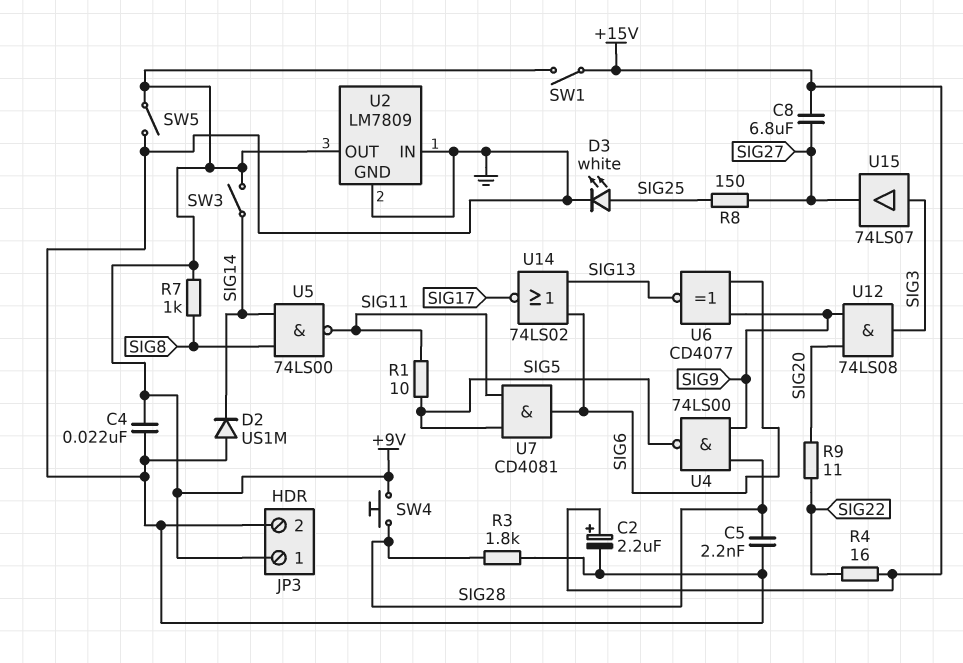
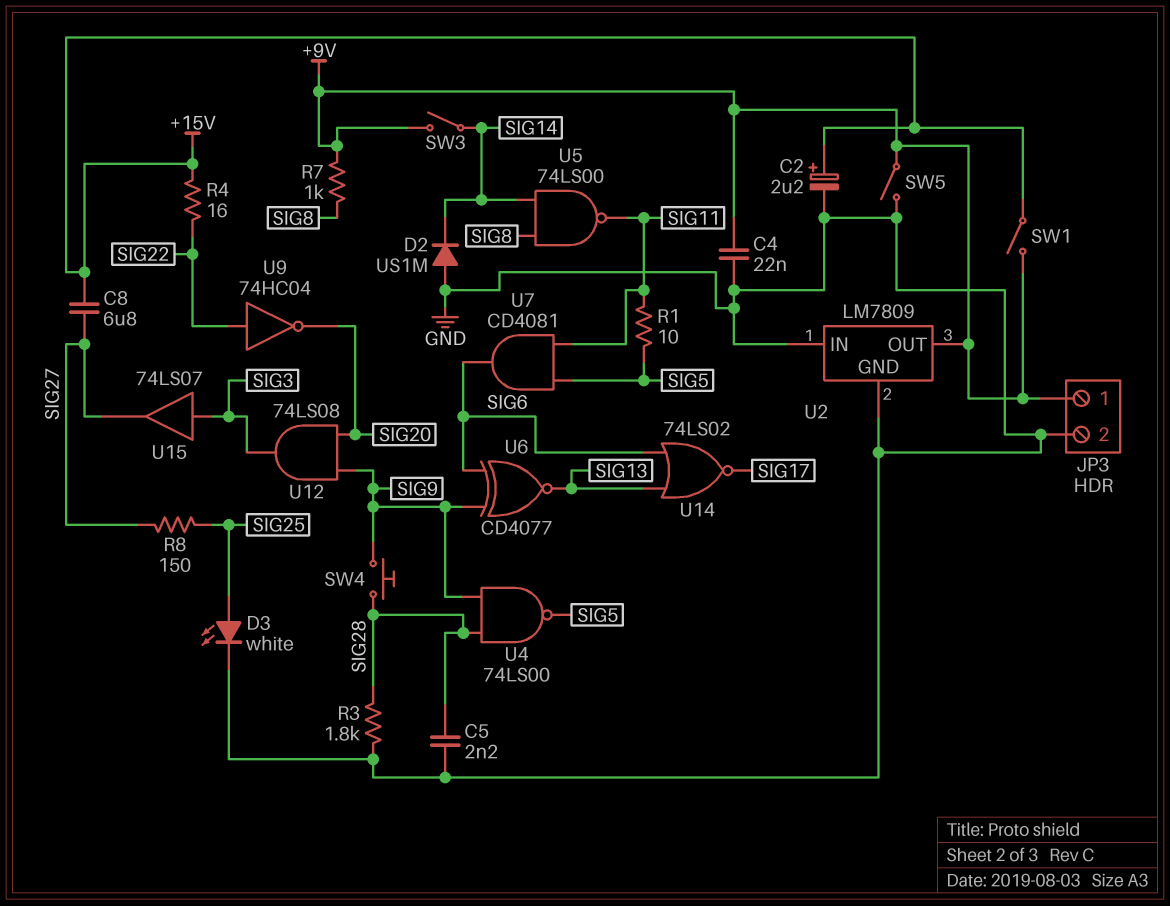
R9: 11 (SIG20, SIG22) -> none
SW4: button (+9V, SIG28) -> button (SIG9, SIG28)
U9: none -> NOT 74HC04 (in SIG22, out SIG20)

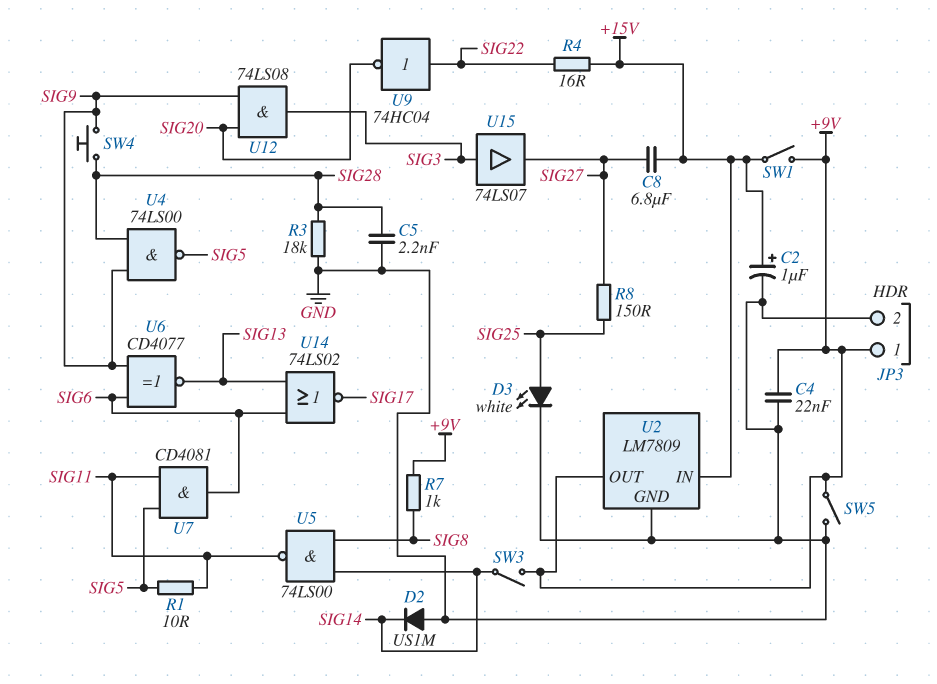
C2: 2.2uF (plus +15V, minus GND) -> 1uF (plus +15V, minus GND)
R3: 1.8k (GND, SIG28) -> 18k (GND, SIG28)
U2 pin IN: GND -> +15V

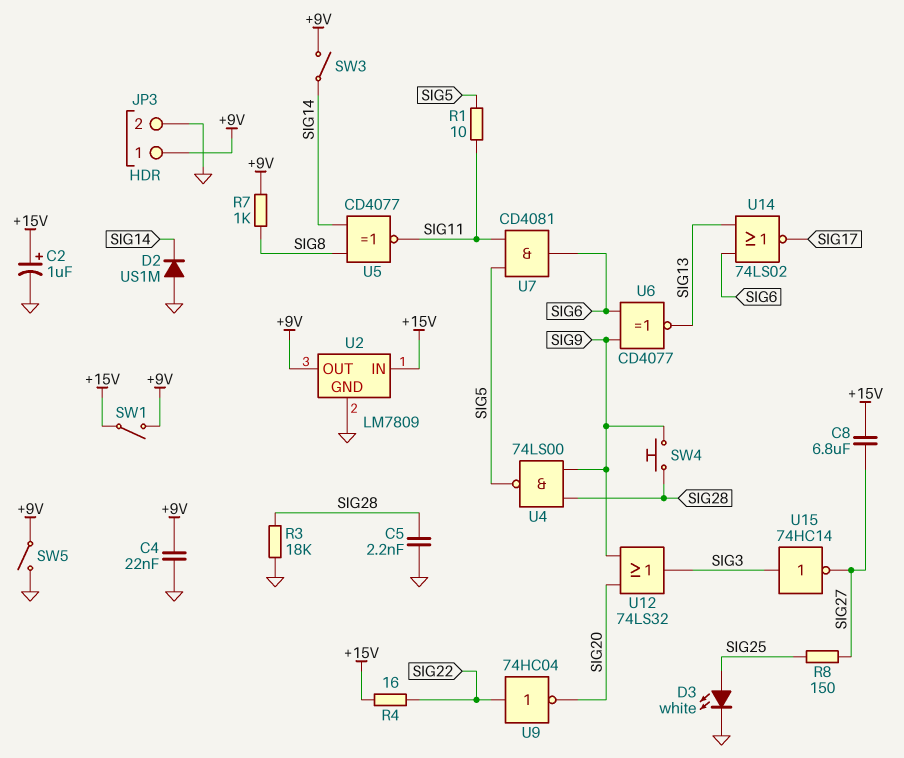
U5: NAND 74LS00 (in SIG8, in SIG14, out SIG11) -> XNOR CD4077 (in SIG8, in SIG14, out SIG11)
U12: AND 74LS08 (in SIG9, in SIG20, out SIG3) -> OR 74LS32 (in SIG9, in SIG20, out SIG3)
U15: buffer 74LS07 (in SIG3, out SIG27) -> NOT 74HC14 (in SIG3, out SIG27)

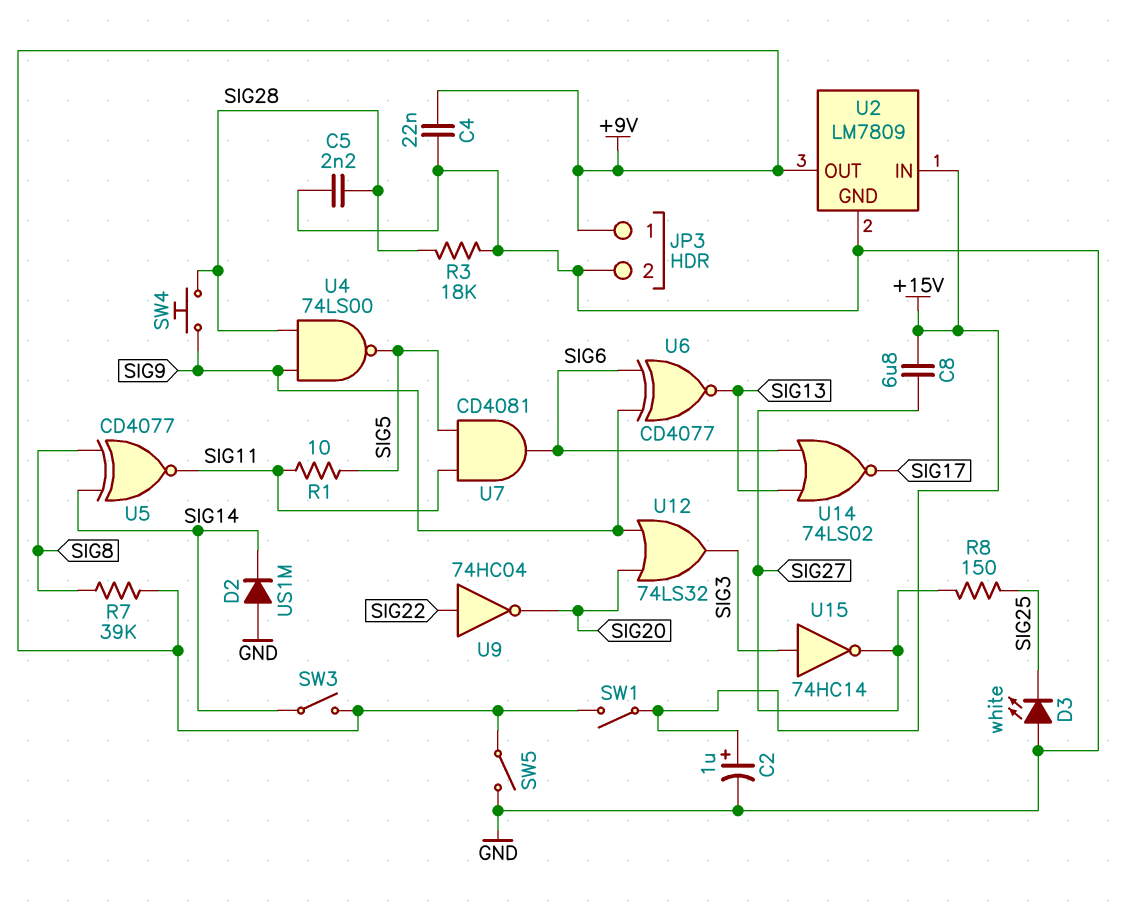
D3: LED white (A SIG25, K GND) -> LED white (A GND, K SIG25)
R4: 16 (+15V, SIG22) -> none
R7: 1k (+9V, SIG8) -> 39k (+9V, SIG8)

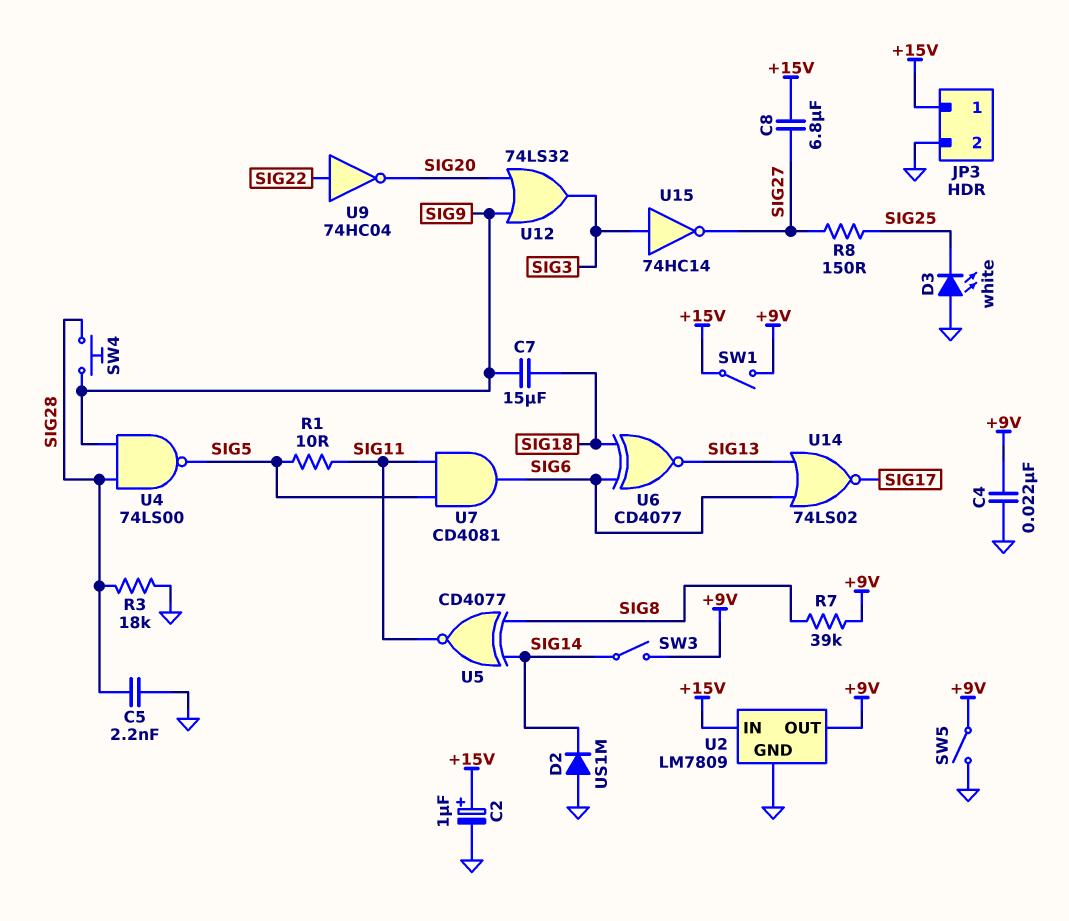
C7: none -> 15uF (SIG9, SIG18)
JP3 pin 1: +9V -> +15V
U6: XNOR CD4077 (in SIG6, in SIG9, out SIG13) -> XNOR CD4077 (in SIG6, in SIG18, out SIG13)

